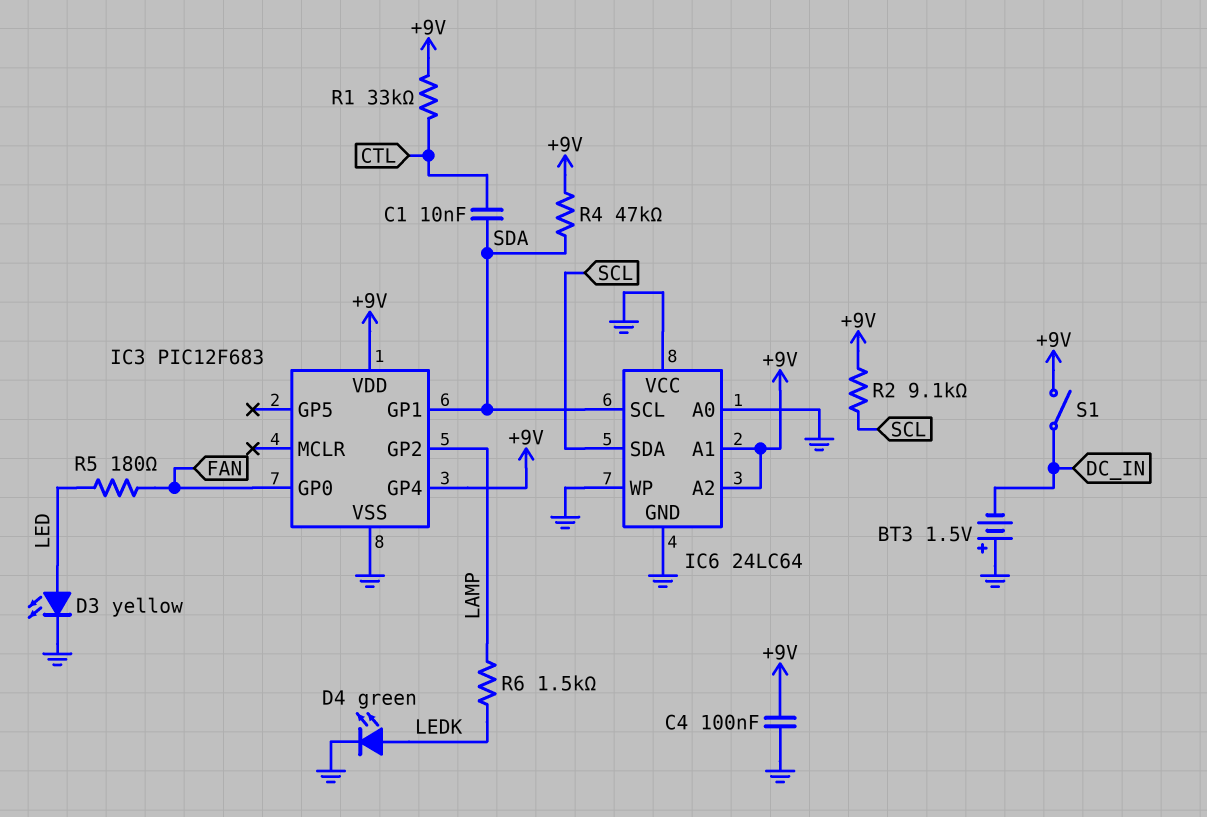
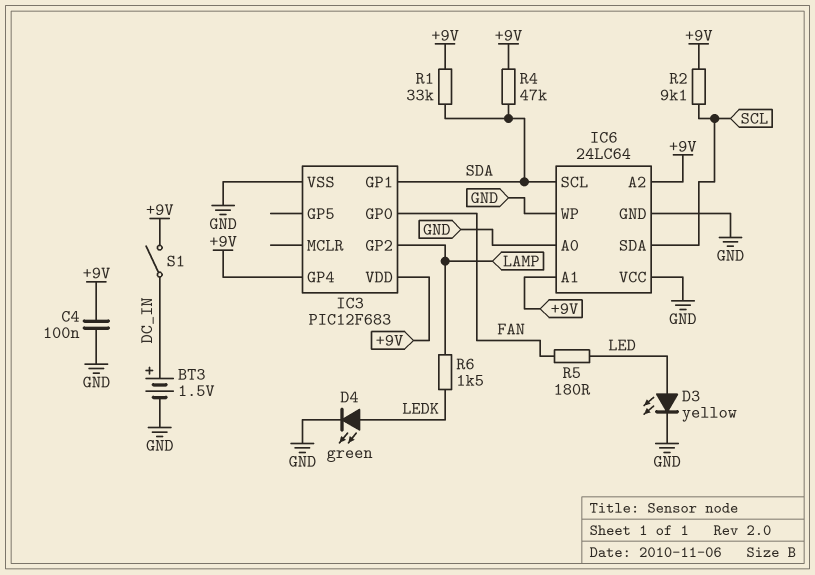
BT3: 1.5V (plus GND, minus DC_IN) -> 1.5V (plus DC_IN, minus GND)
C1: 10nF (CTL, SDA) -> none
R1: 33k (+9V, CTL) -> 33k (+9V, SDA)

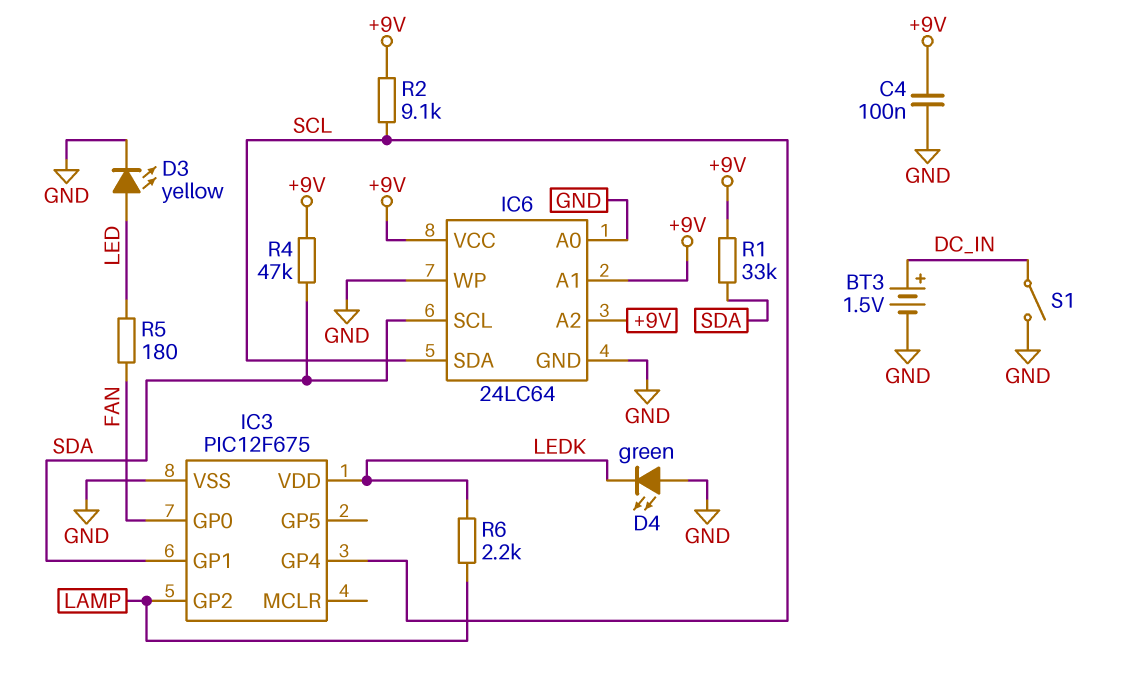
D4: LED green (A LEDK, K GND) -> LED green (A GND, K LEDK)
IC3: PIC12F683 -> PIC12F675
IC3 pin GP4: +9V -> SCL
IC3 pin VDD: +9V -> LEDK
IC6 pin VCC: GND -> +9V
R6: 1.5k (LAMP, LEDK) -> 2.2k (LAMP, LEDK)
S1: switch (+9V, DC_IN) -> switch (DC_IN, GND)

